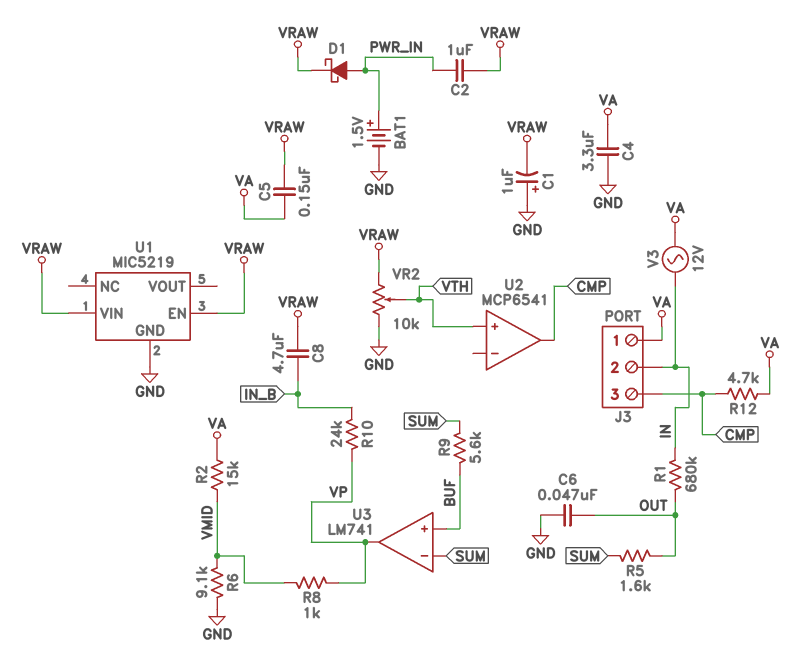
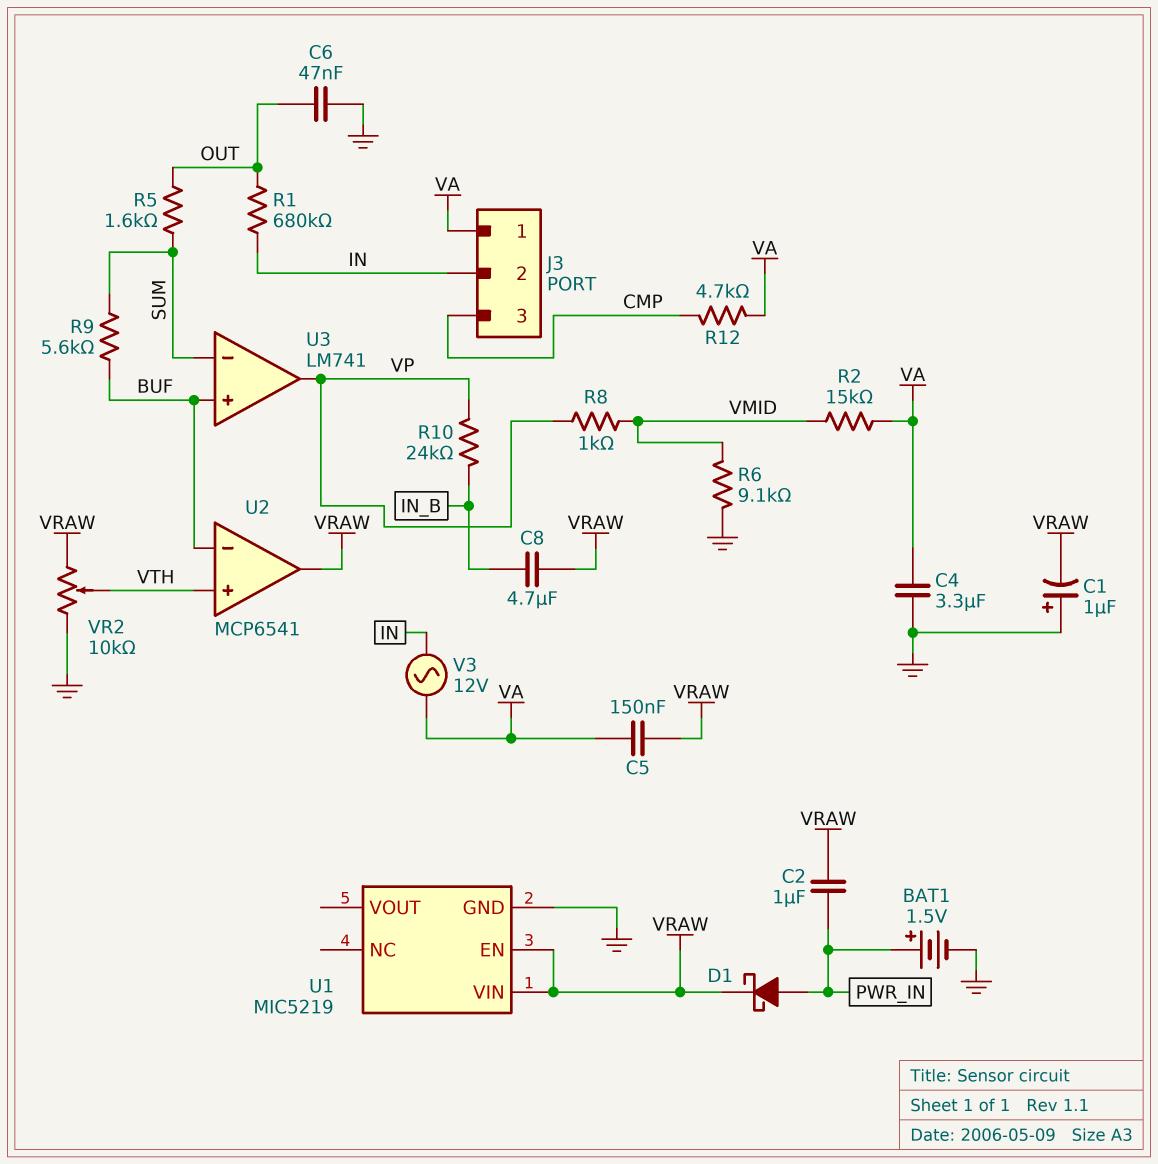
U2 pin in-: none -> BUF
U2 pin out: CMP -> VRAW

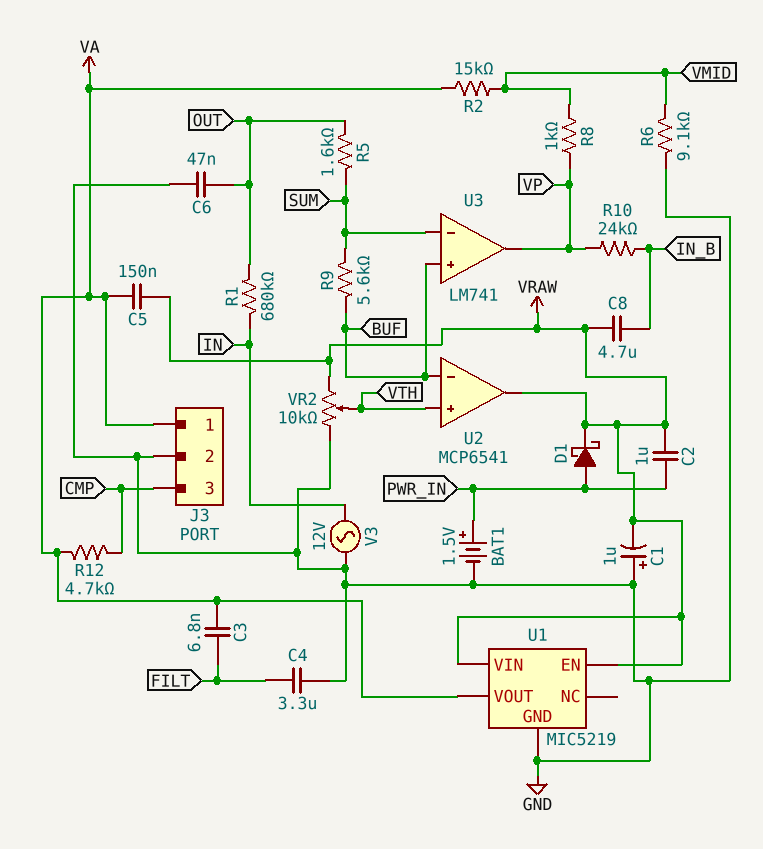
C3: none -> 6.8nF (FILT, VA)
C4: 3.3uF (GND, VA) -> 3.3uF (FILT, GND)
J3 pin 2: IN -> GND
U1 pin VOUT: none -> VA
V3: AC 12V (IN, VA) -> AC 12V (GND, IN)

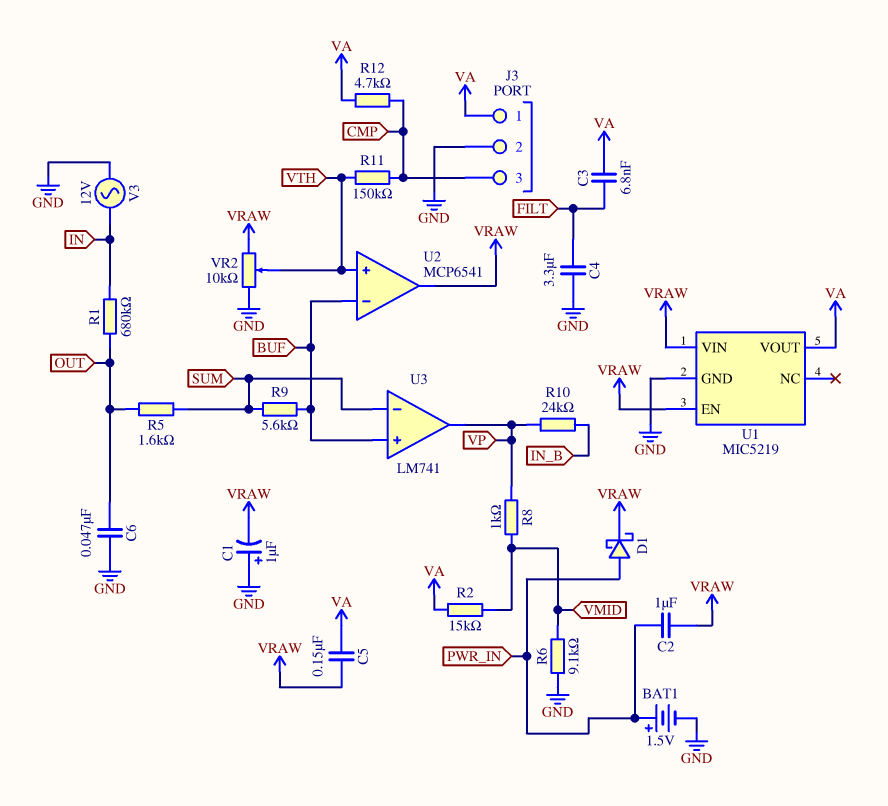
C8: 4.7uF (IN_B, VRAW) -> none
R11: none -> 150k (CMP, VTH)

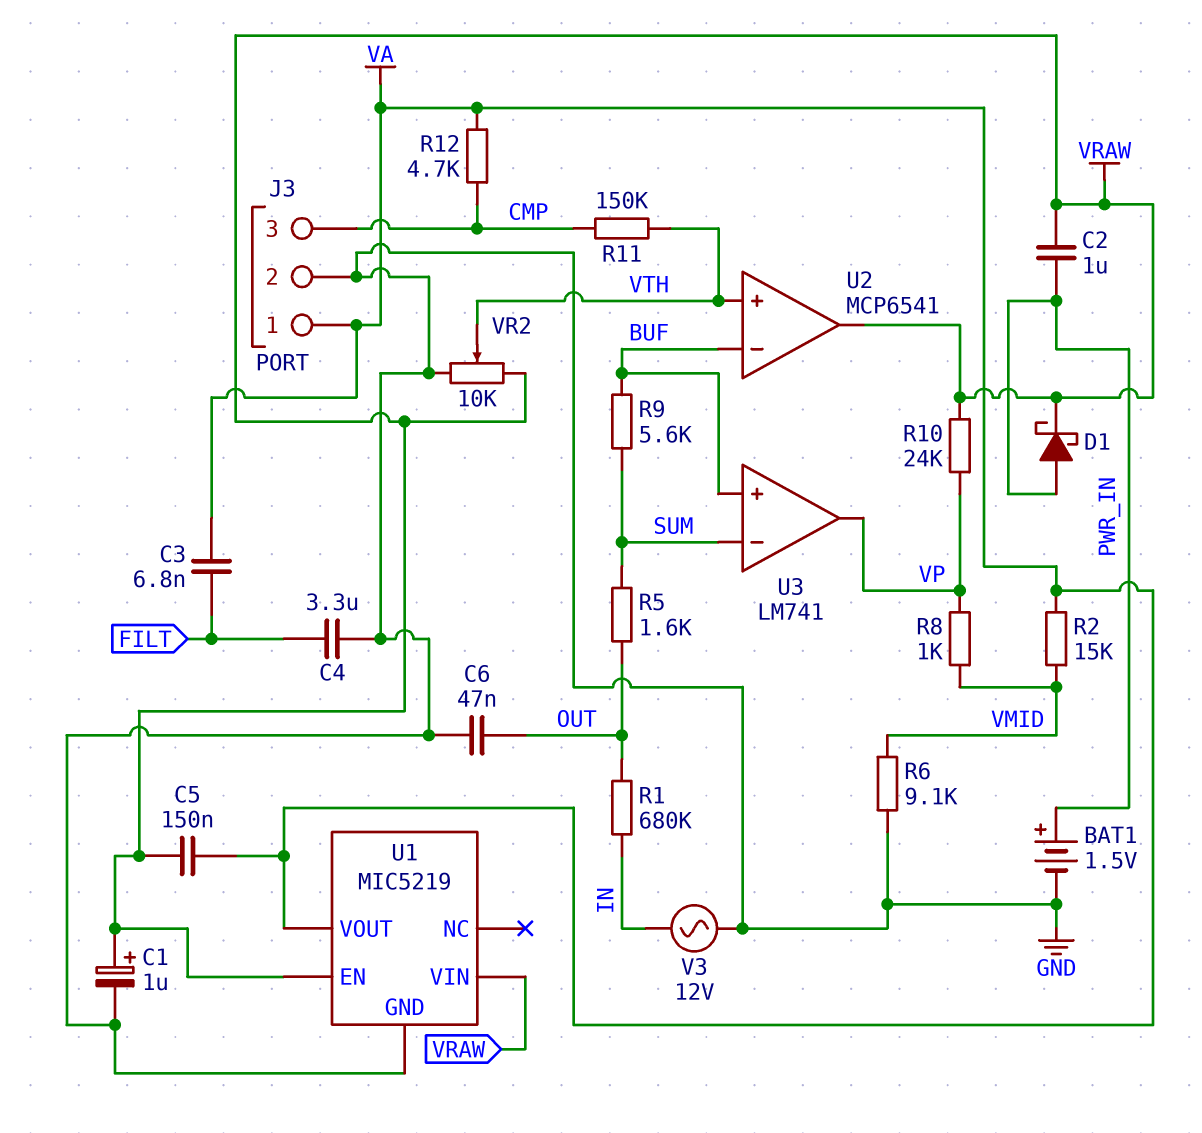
C1: 1uF (plus GND, minus VRAW) -> 1uF (plus VRAW, minus GND)
R10: 24k (IN_B, VP) -> 24k (VP, VRAW)

